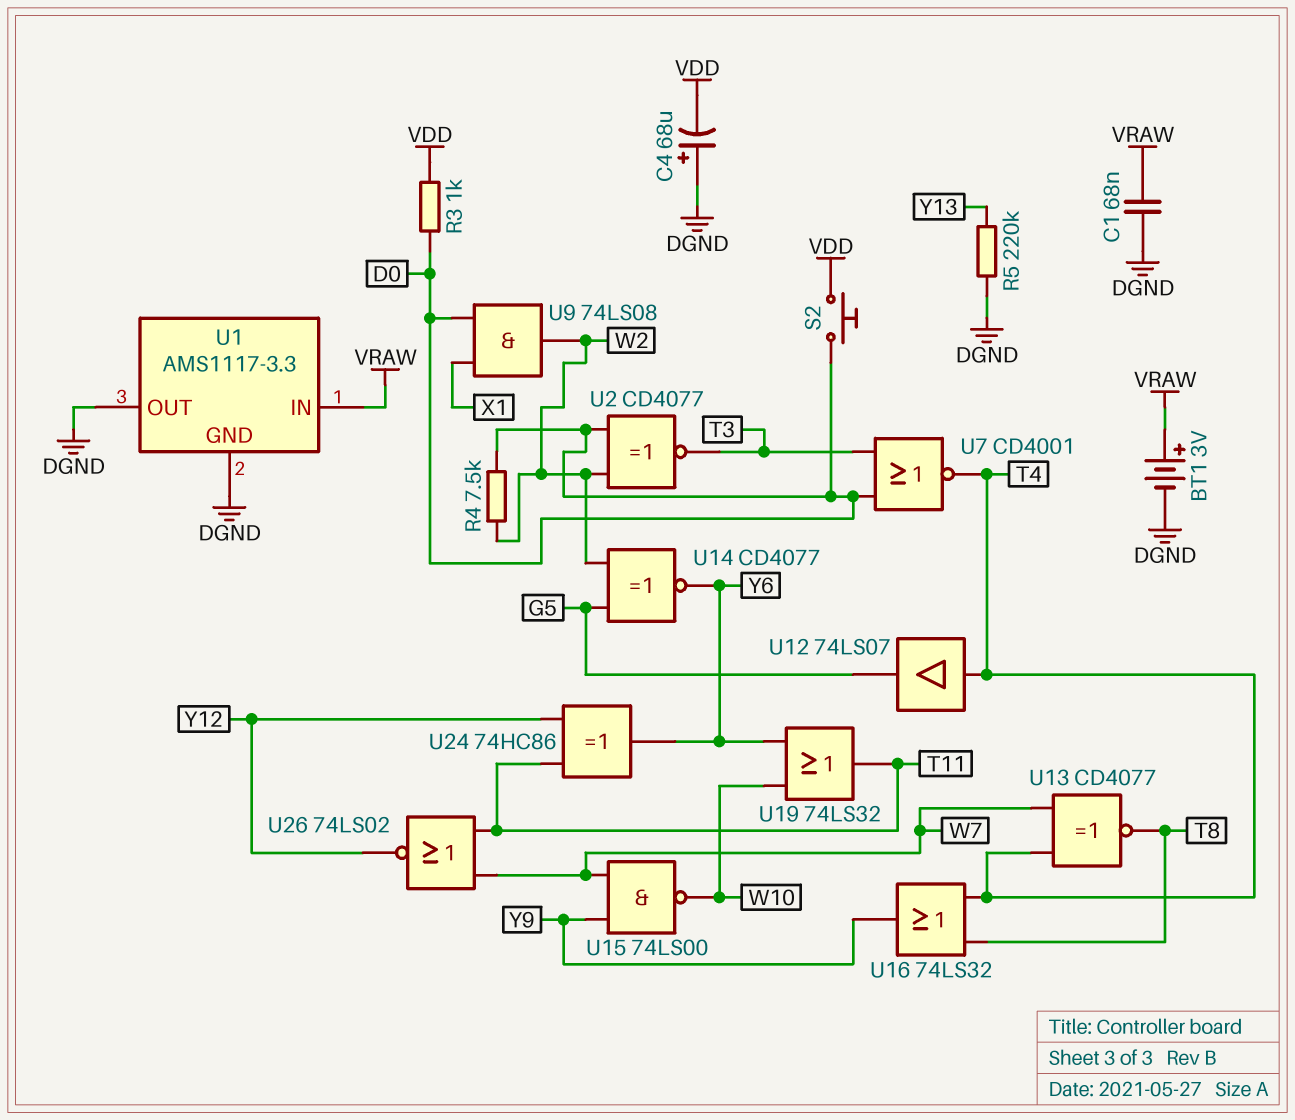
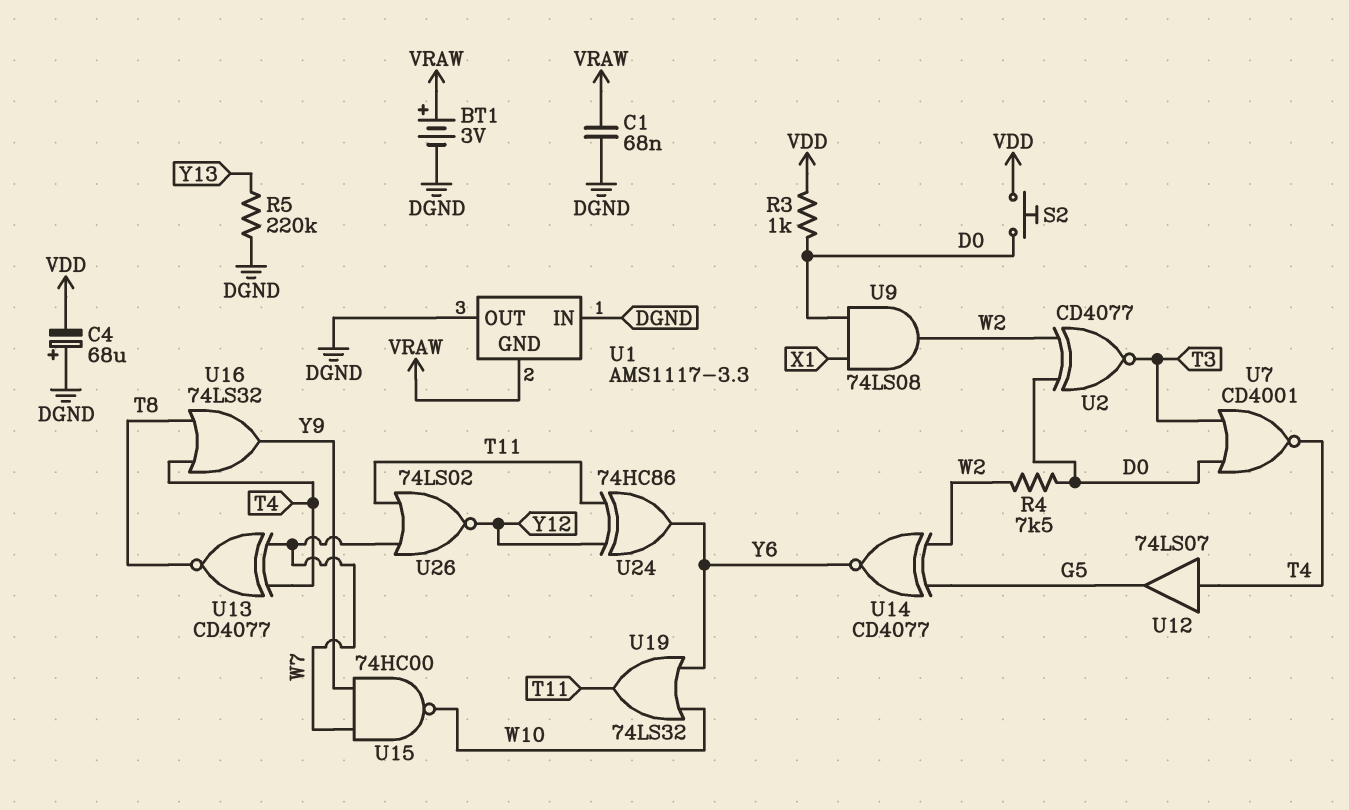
U1 pin GND: DGND -> VRAW
U1 pin IN: VRAW -> DGND
U15: NAND 74LS00 (in W7, in Y9, out W10) -> NAND 74HC00 (in W7, in Y9, out W10)

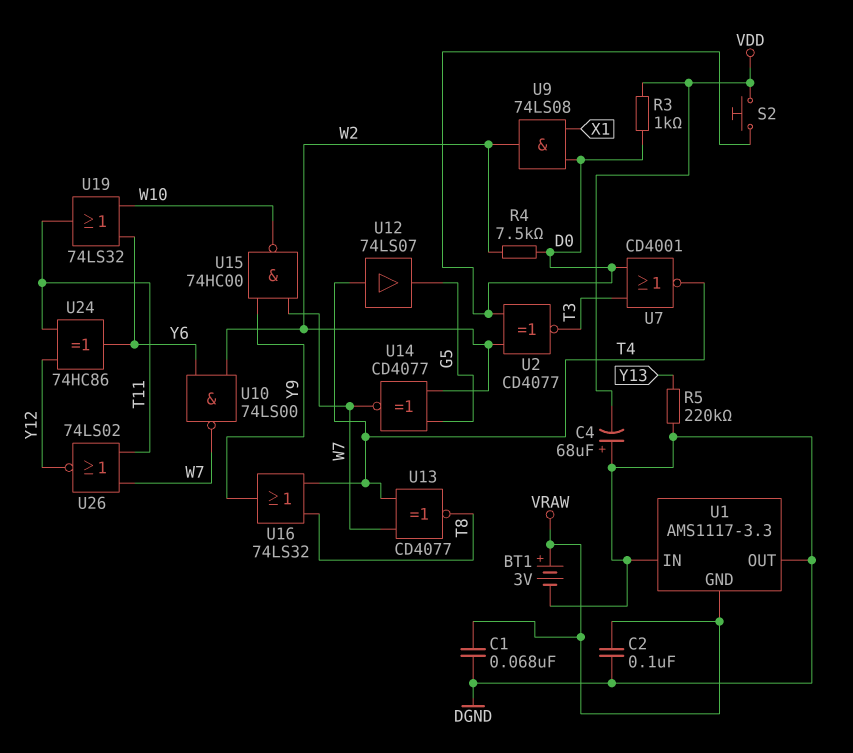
C2: none -> 100nF (DGND, VRAW)
U10: none -> NAND 74LS00 (in W2, in Y6, out W7)
U14: XNOR CD4077 (in G5, in W2, out Y6) -> XNOR CD4077 (in G5, in W2, out W7)

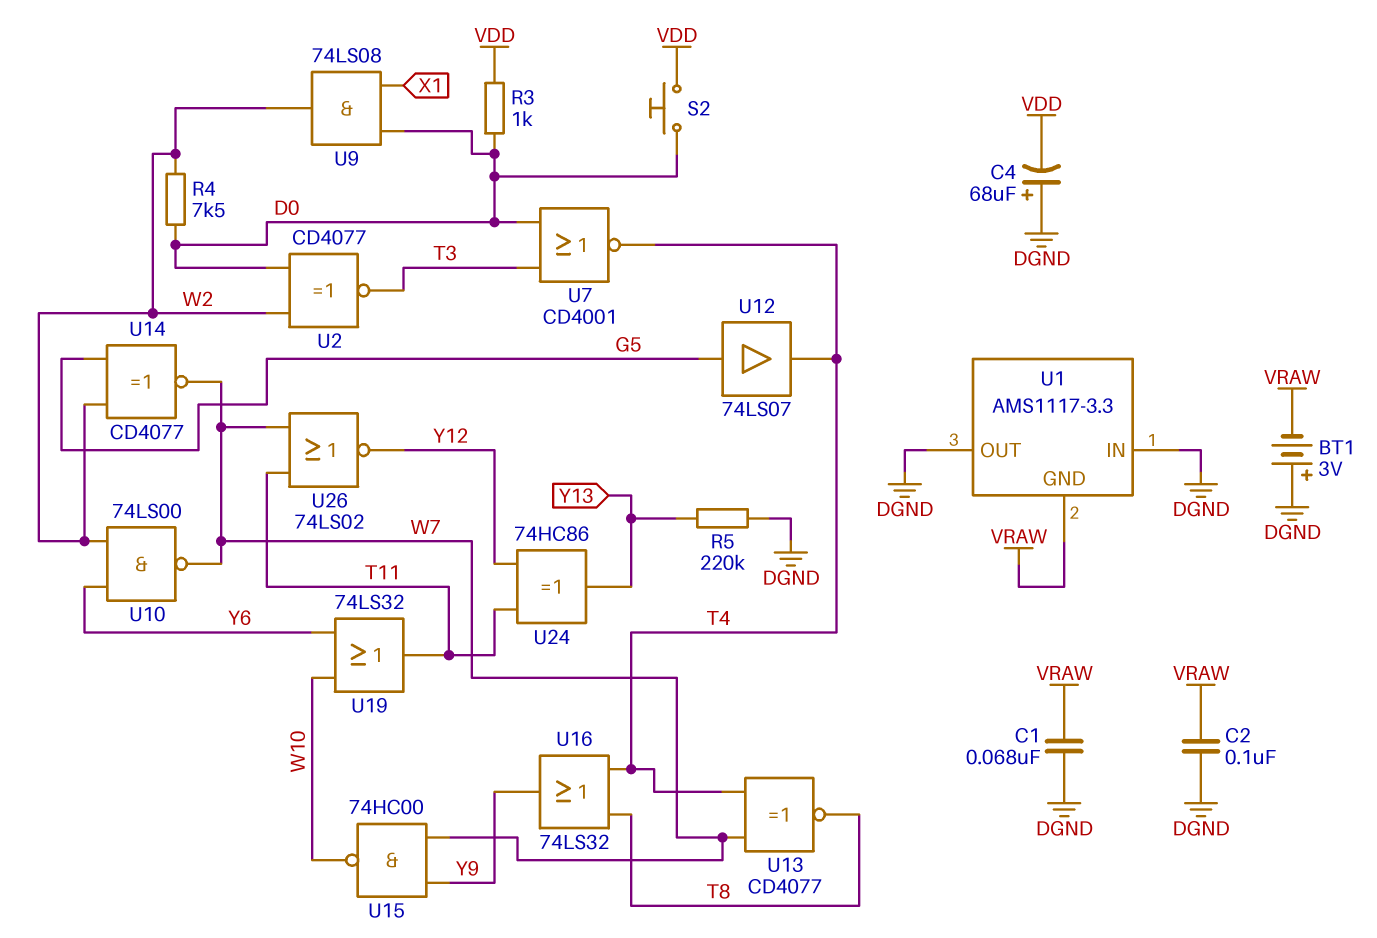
BT1: 3V (plus VRAW, minus DGND) -> 3V (plus DGND, minus VRAW)
U12: buffer 74LS07 (in T4, out G5) -> buffer 74LS07 (in G5, out T4)
U24: XOR 74HC86 (in T11, in Y12, out Y6) -> XOR 74HC86 (in T11, in Y12, out Y13)

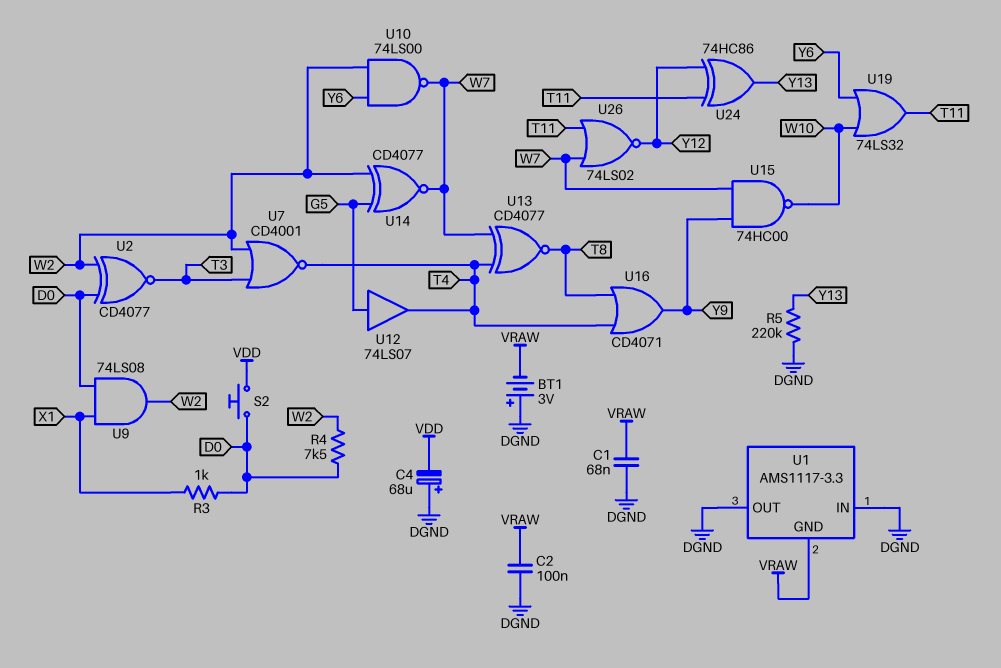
R3: 1k (D0, VDD) -> 1k (D0, X1)
U7: NOR CD4001 (in D0, in T3, out T4) -> NOR CD4001 (in T3, in W2, out T4)
U16: OR 74LS32 (in T4, in T8, out Y9) -> OR CD4071 (in T4, in T8, out Y9)

